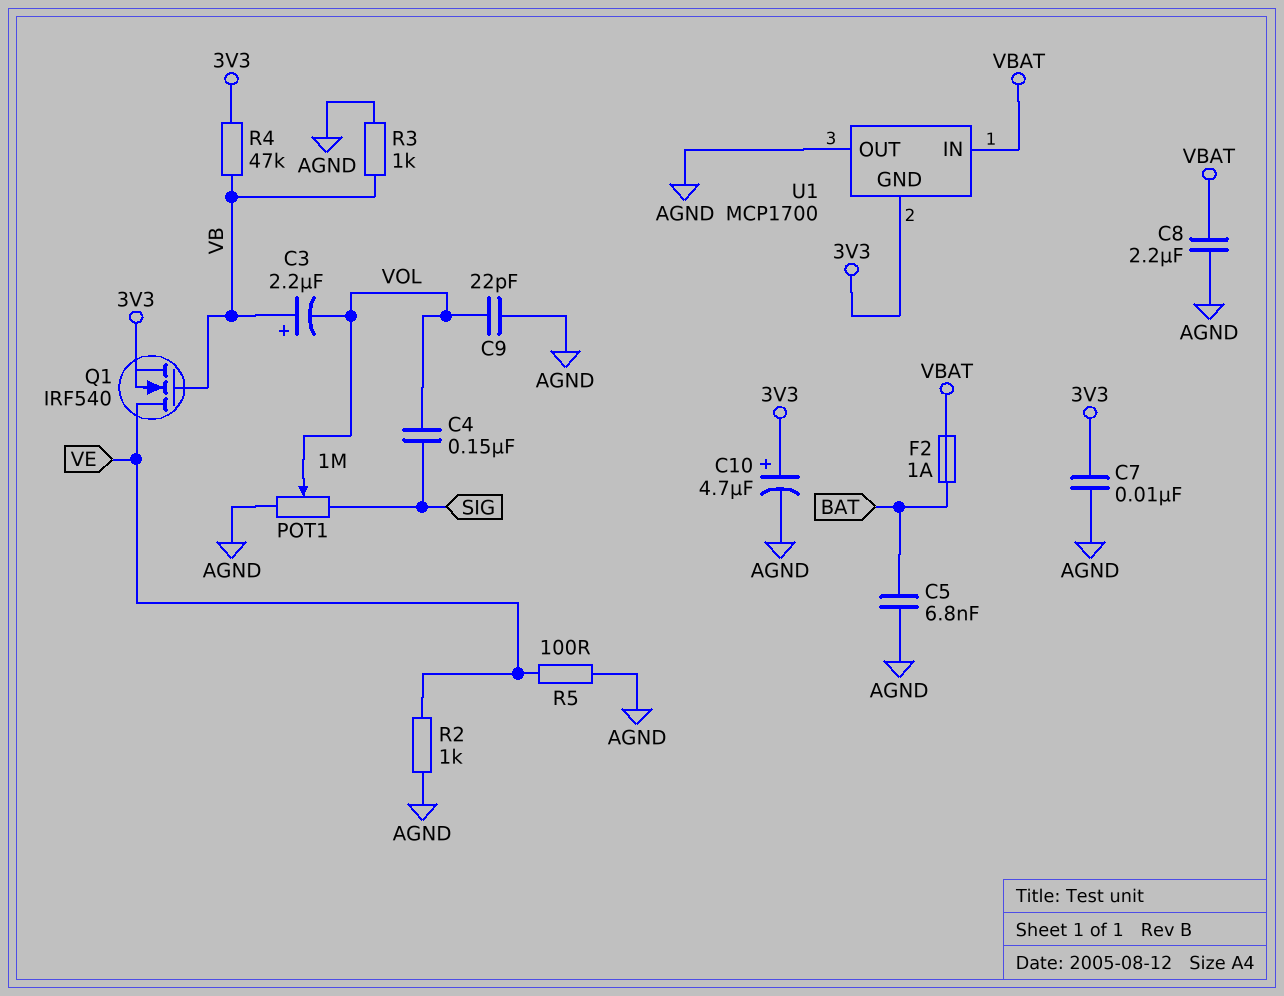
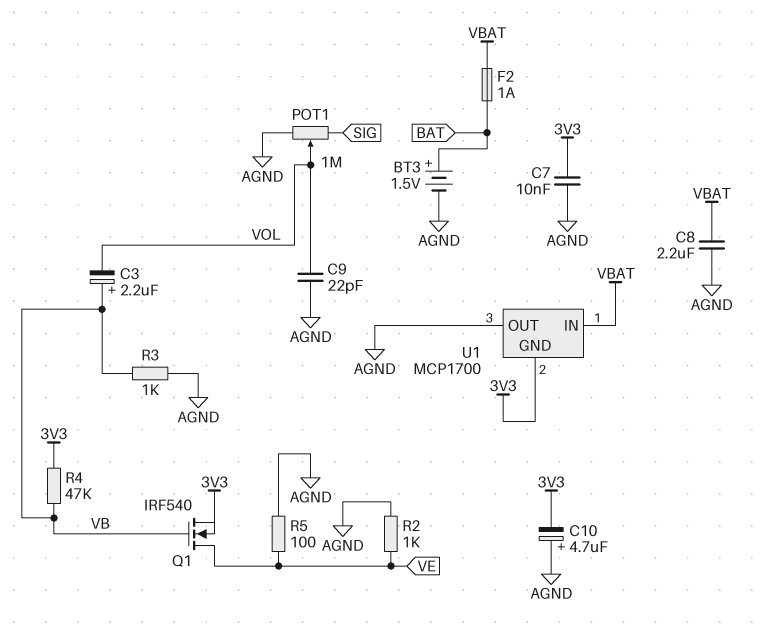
BT3: none -> 1.5V (plus BAT, minus AGND)
C4: 150nF (SIG, VOL) -> none
C5: 6.8nF (AGND, BAT) -> none
C10: 4.7uF (plus 3V3, minus AGND) -> 4.7uF (plus AGND, minus 3V3)

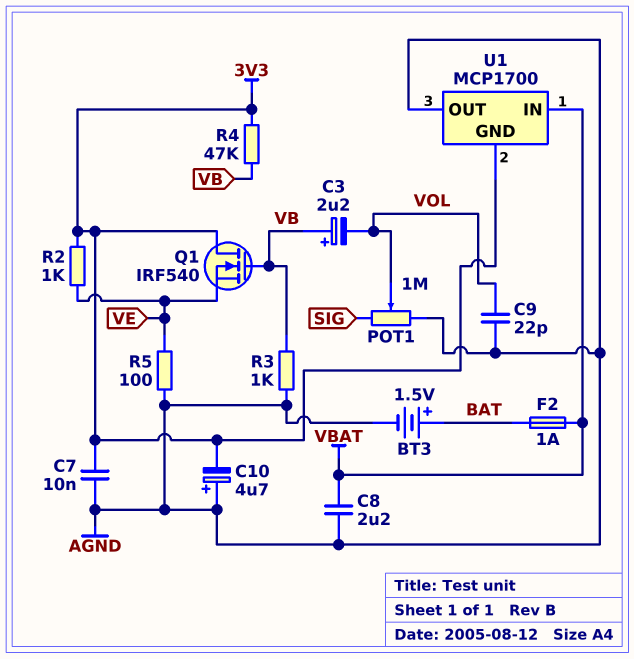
Q1: NMOS IRF540 (G VB, D VE, S 3V3) -> NMOS IRF540 (G VB, D 3V3, S VE)
R2: 1k (AGND, VE) -> 1k (3V3, VE)

